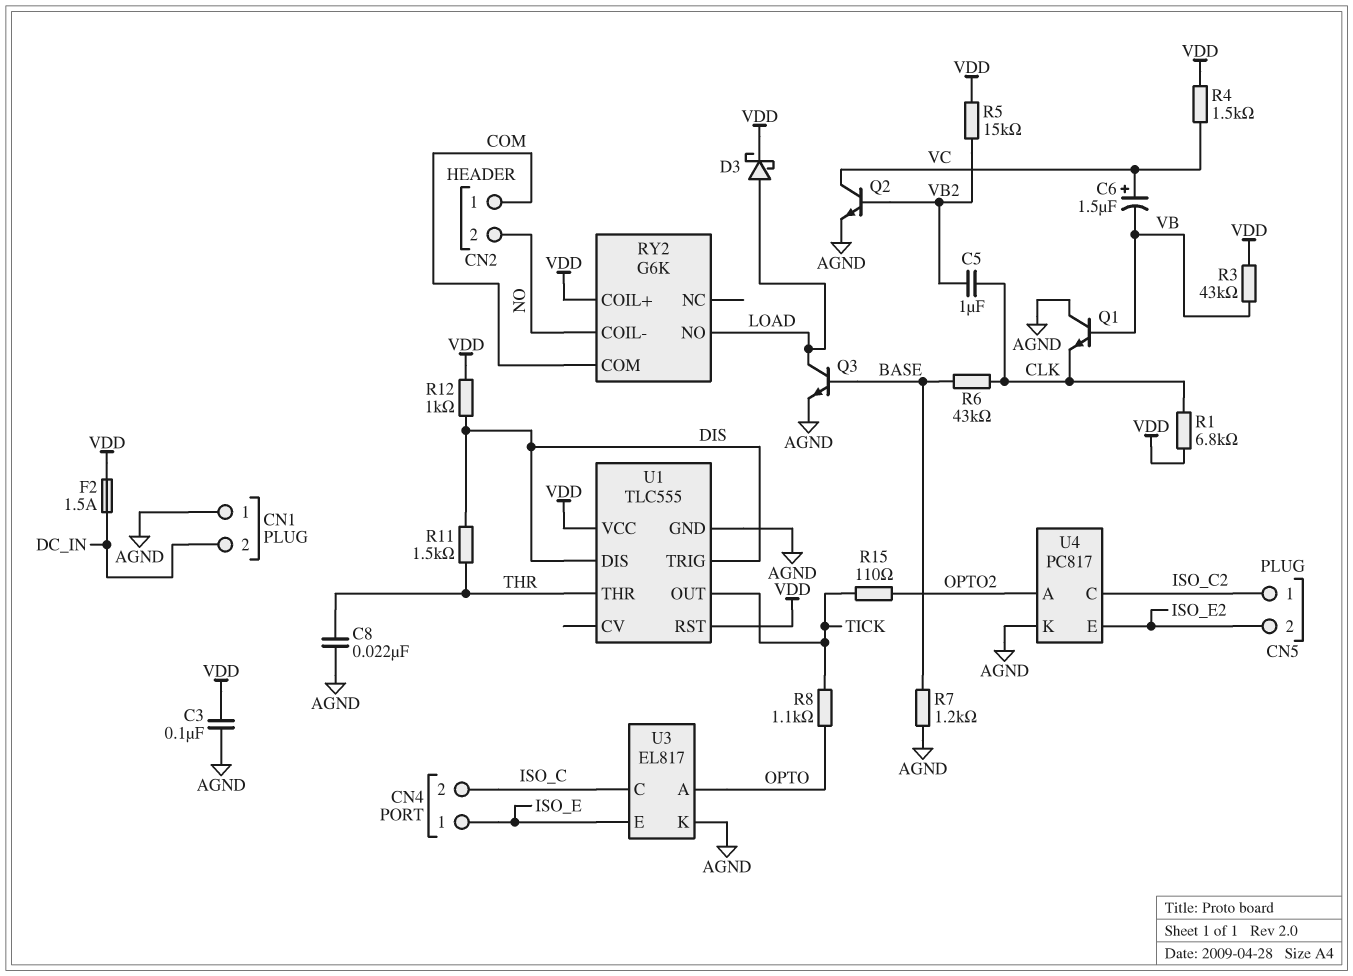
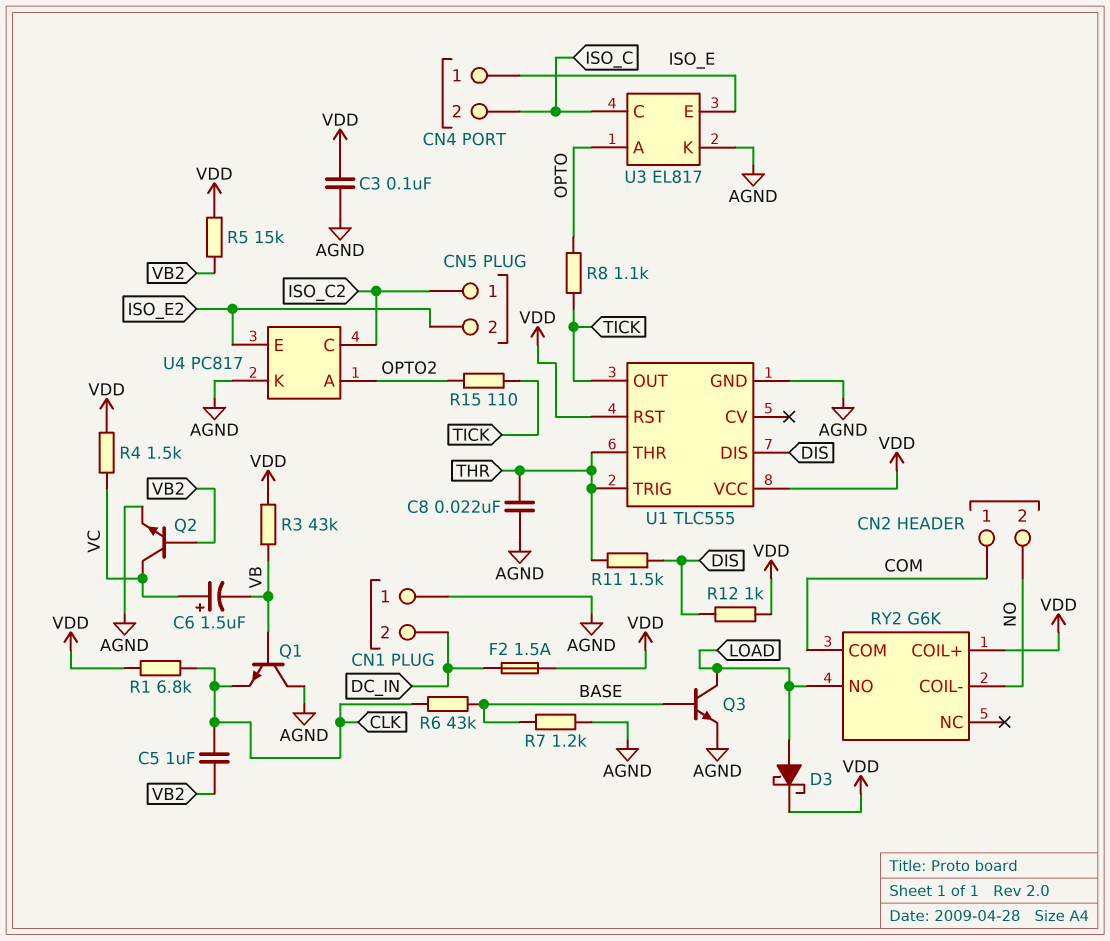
U1 pin TRIG: DIS -> THR

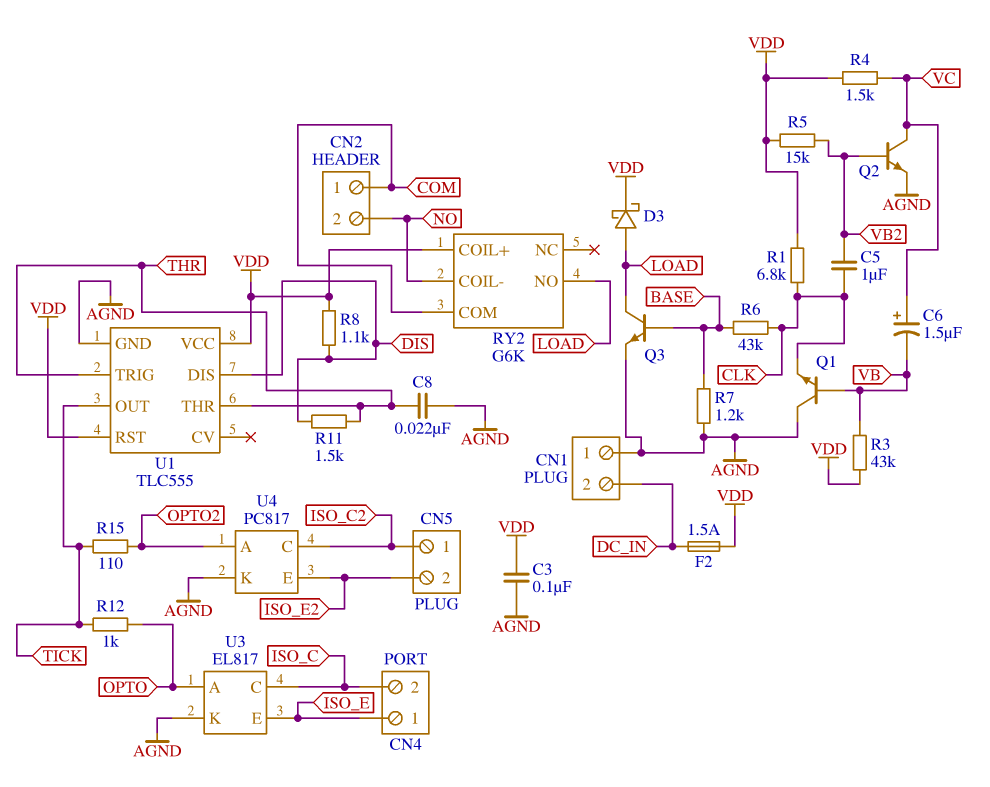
R8: 1.1k (OPTO, TICK) -> 1.1k (DIS, VDD)
R12: 1k (DIS, VDD) -> 1k (OPTO, TICK)

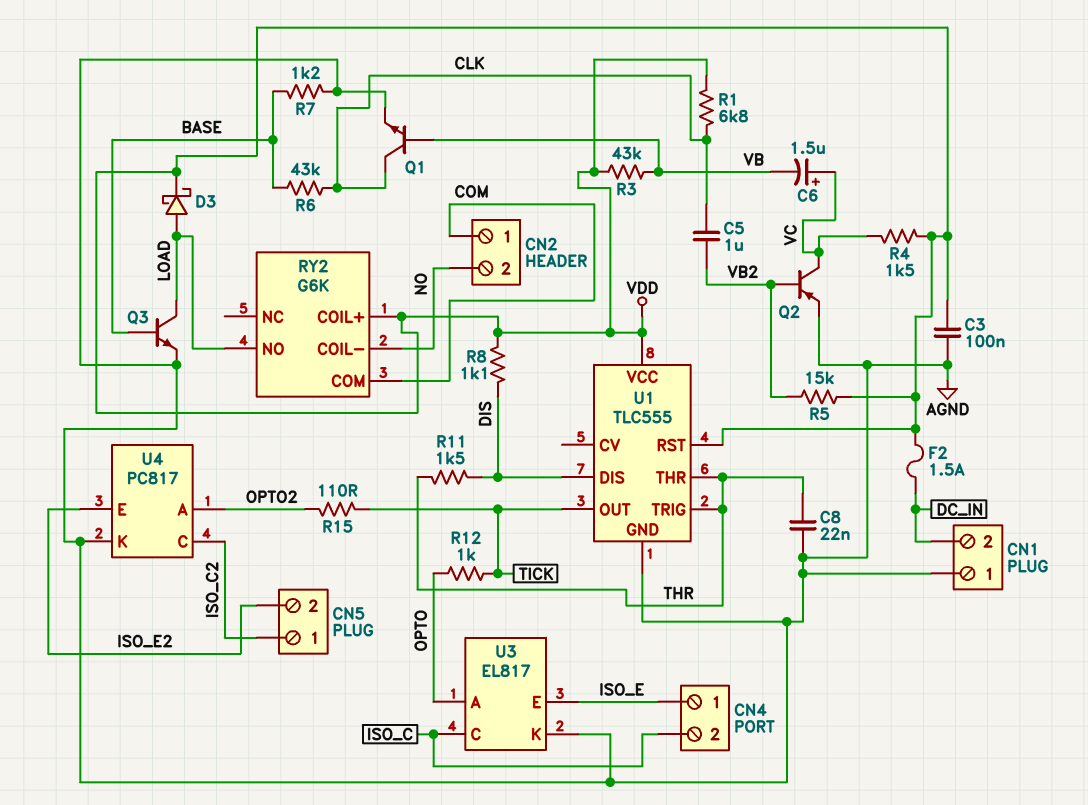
Q1: NPN (B VB, C AGND, E CLK) -> NPN (B VB, C CLK, E AGND)
Q2: NPN (B VB2, C VC, E AGND) -> PNP (B VB2, C VC, E AGND)

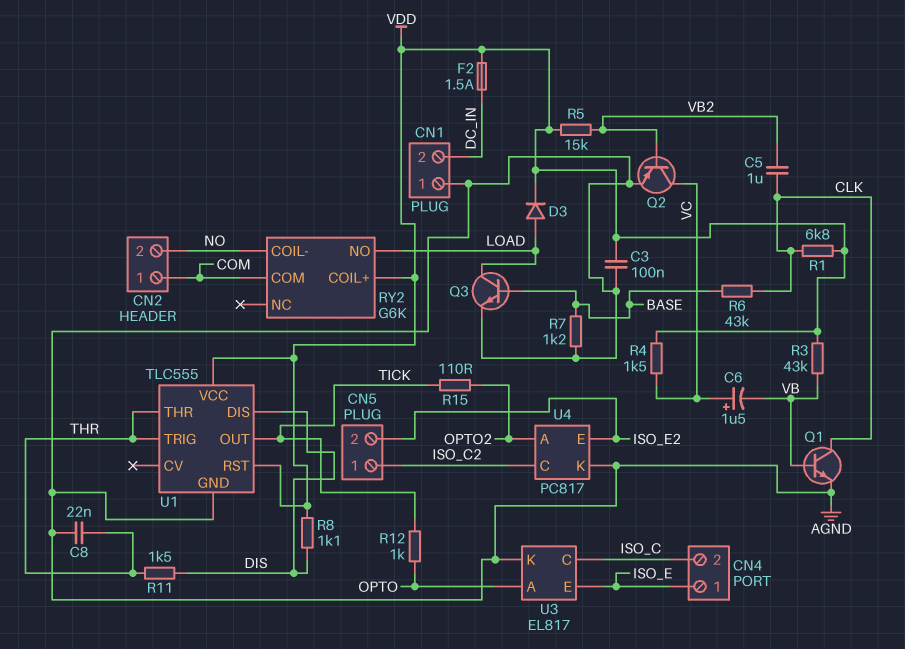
D3: schottky (A LOAD, K VDD) -> diode (A LOAD, K VDD)

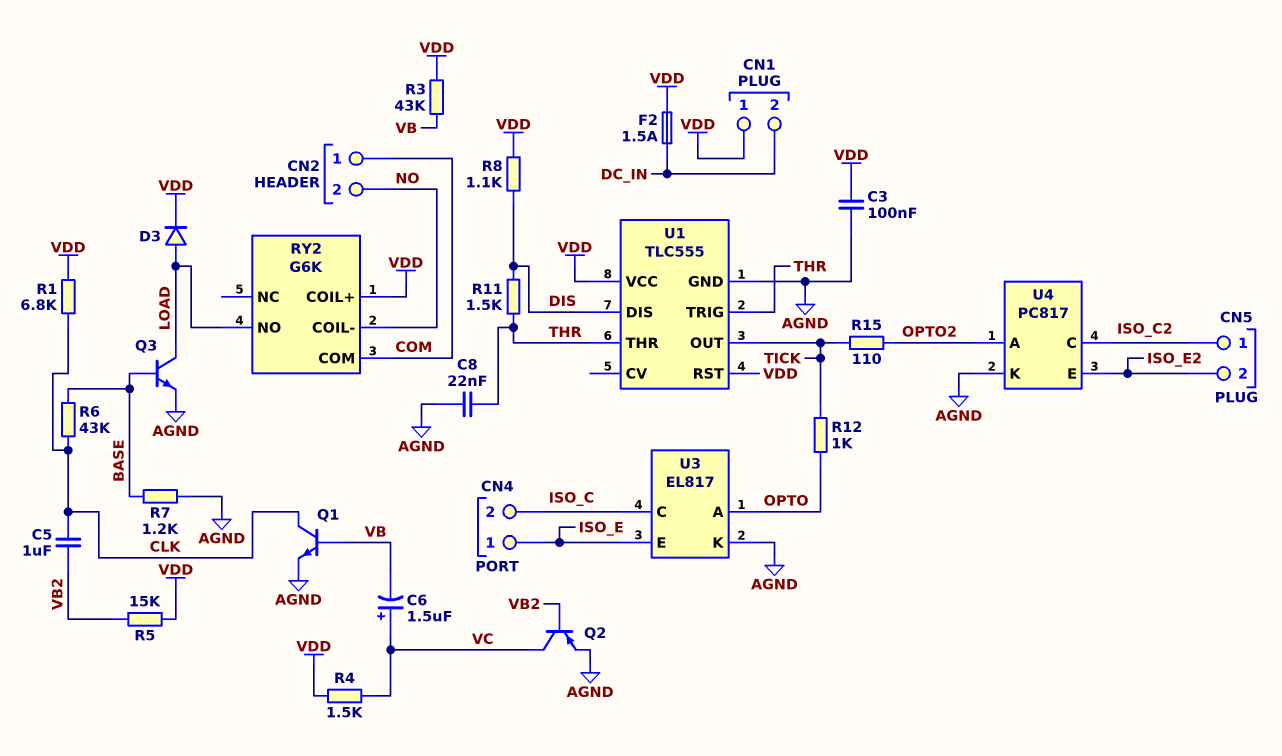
CN1 pin 1: AGND -> VDD

